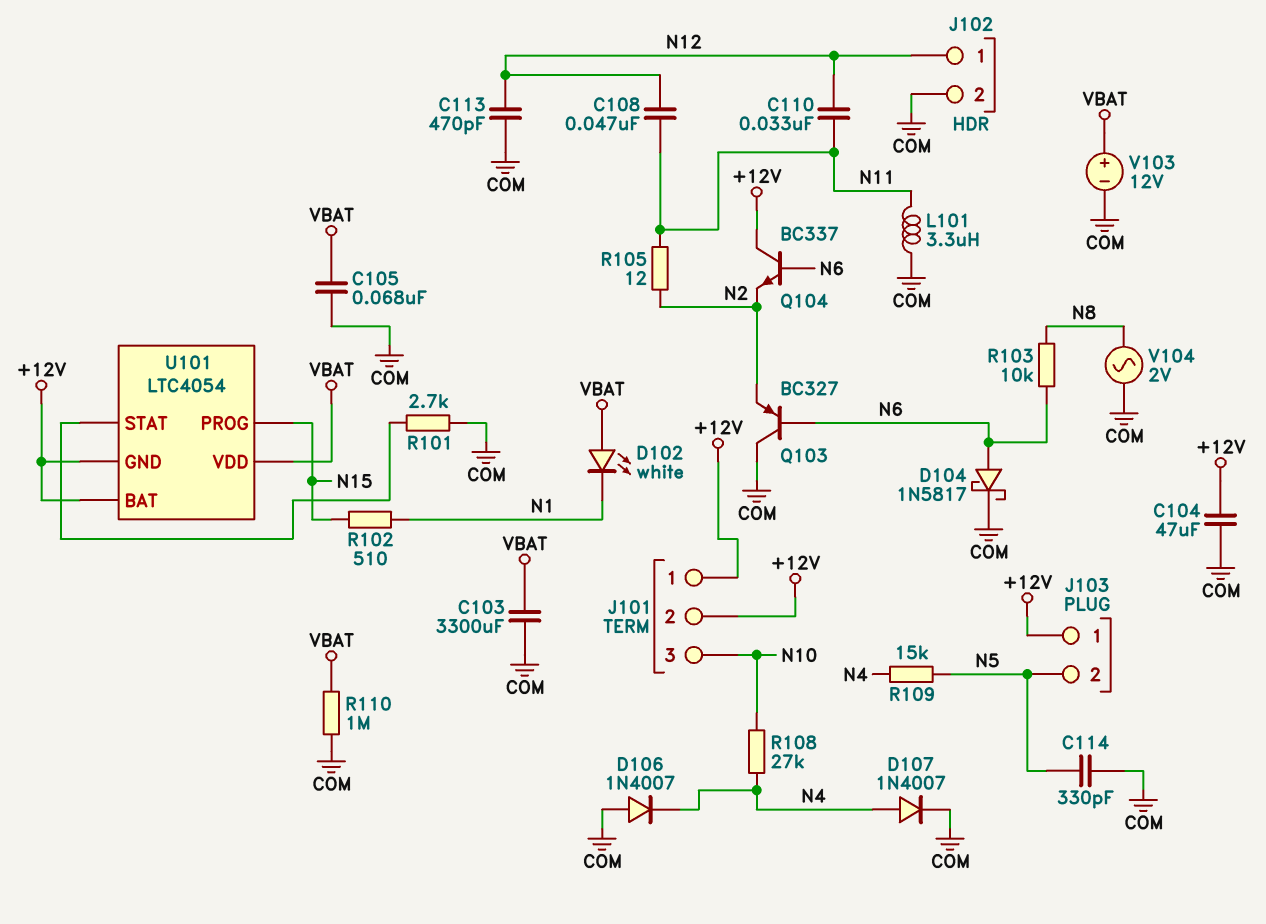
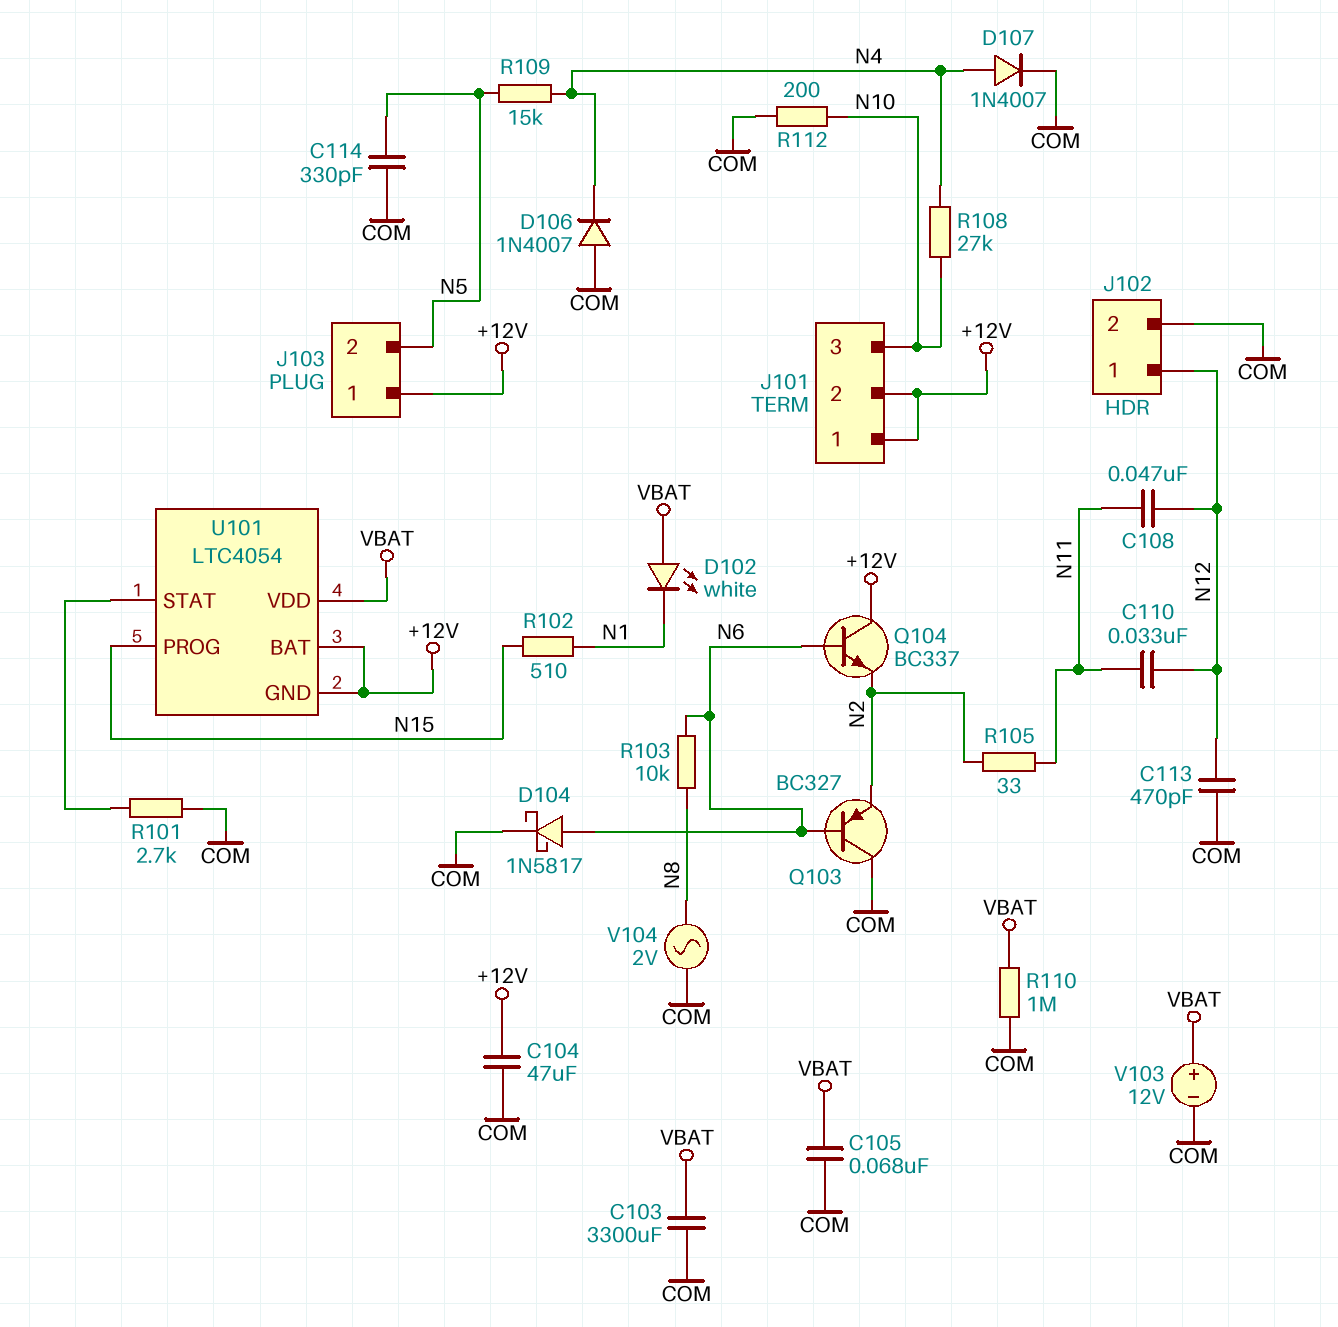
L101: 3.3uH (COM, N11) -> none
R105: 12 (N2, N11) -> 33 (N2, N11)
R112: none -> 200 (COM, N10)

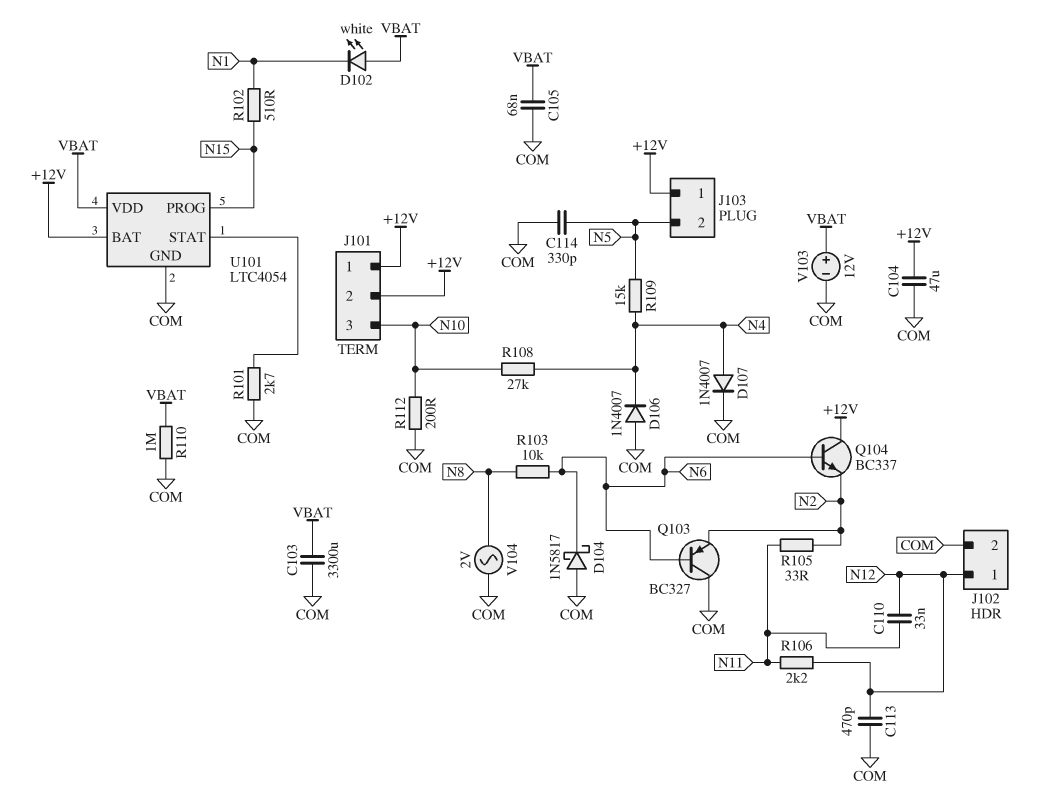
C108: 47nF (N11, N12) -> none
D104: schottky 1N5817 (A N6, K COM) -> schottky 1N5817 (A COM, K N6)
R106: none -> 2.2k (N11, N12)
U101 pin GND: +12V -> COM

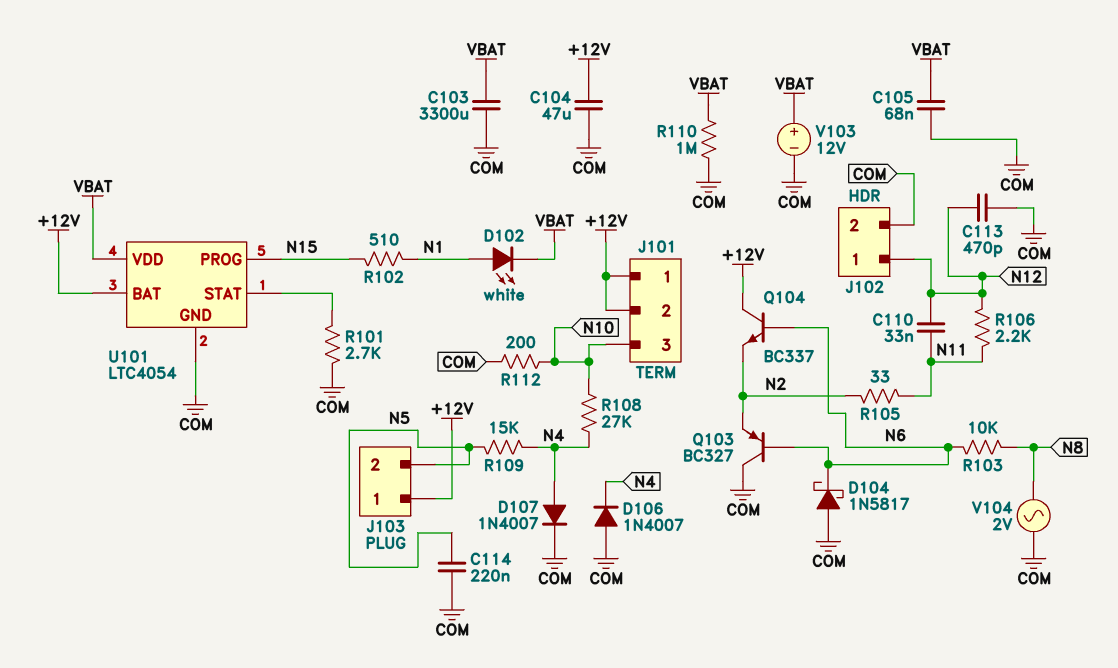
C114: 330pF (COM, N5) -> 220nF (COM, N5)
D102: LED white (A VBAT, K N1) -> LED white (A N1, K VBAT)

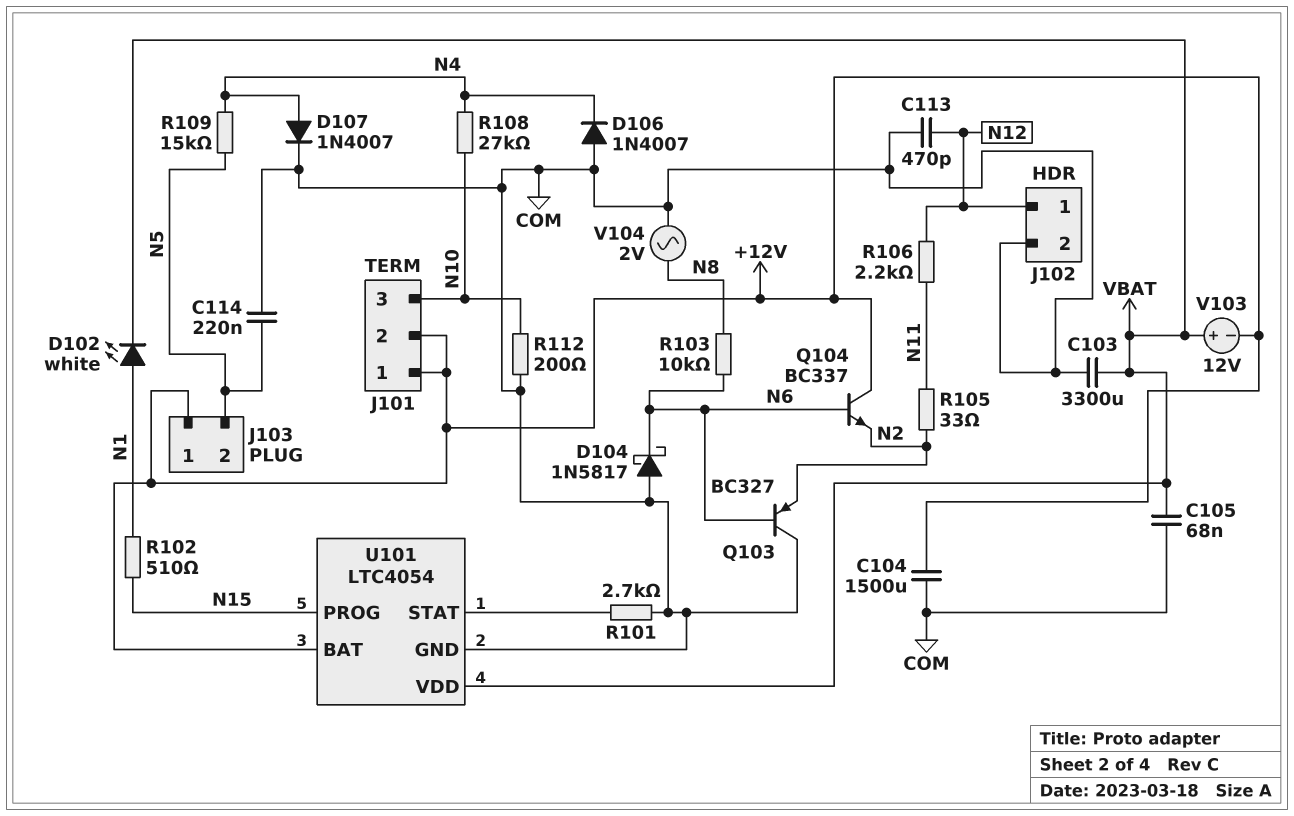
C104: 47uF (+12V, COM) -> 1500uF (+12V, COM)
C110: 33nF (N11, N12) -> none
R110: 1M (COM, VBAT) -> none
V103: 12V (plus VBAT, minus COM) -> 12V (plus VBAT, minus +12V)

